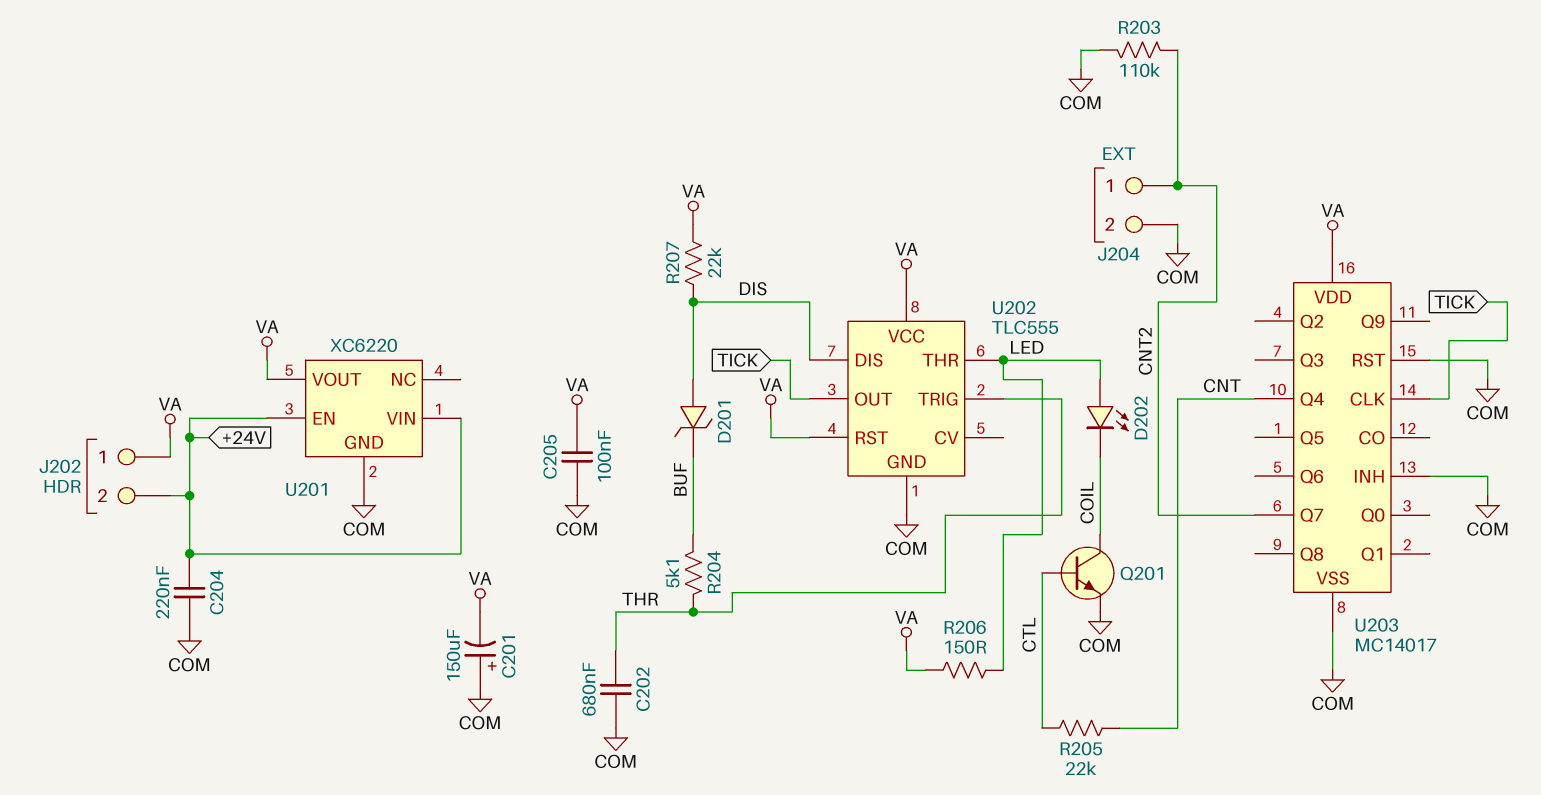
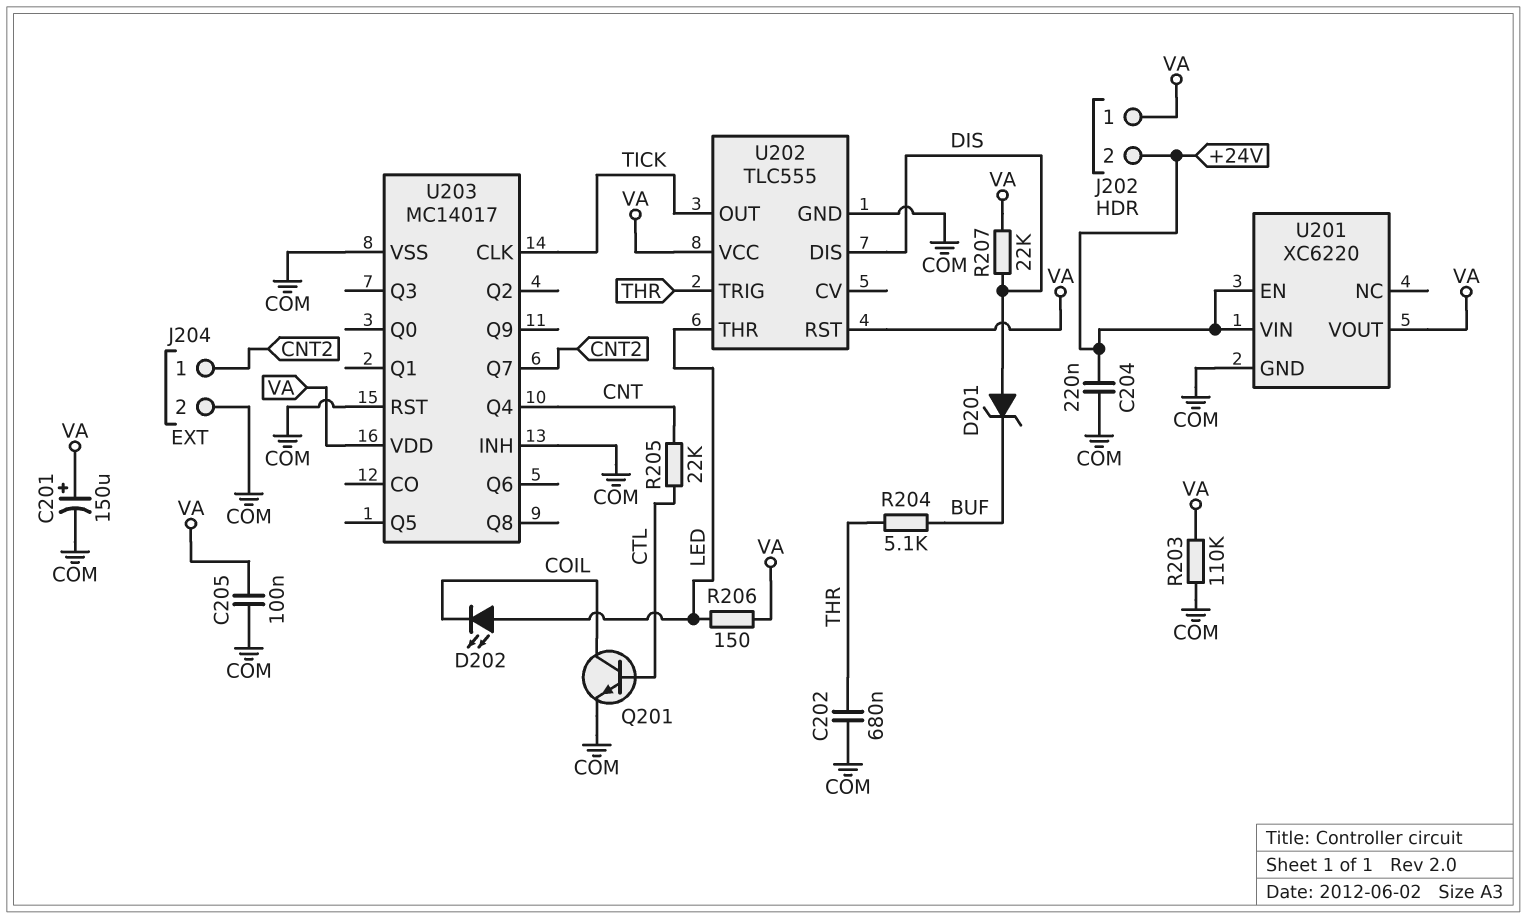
C201: 150uF (plus COM, minus VA) -> 150uF (plus VA, minus COM)
R203: 110k (CNT2, COM) -> 110k (COM, VA)

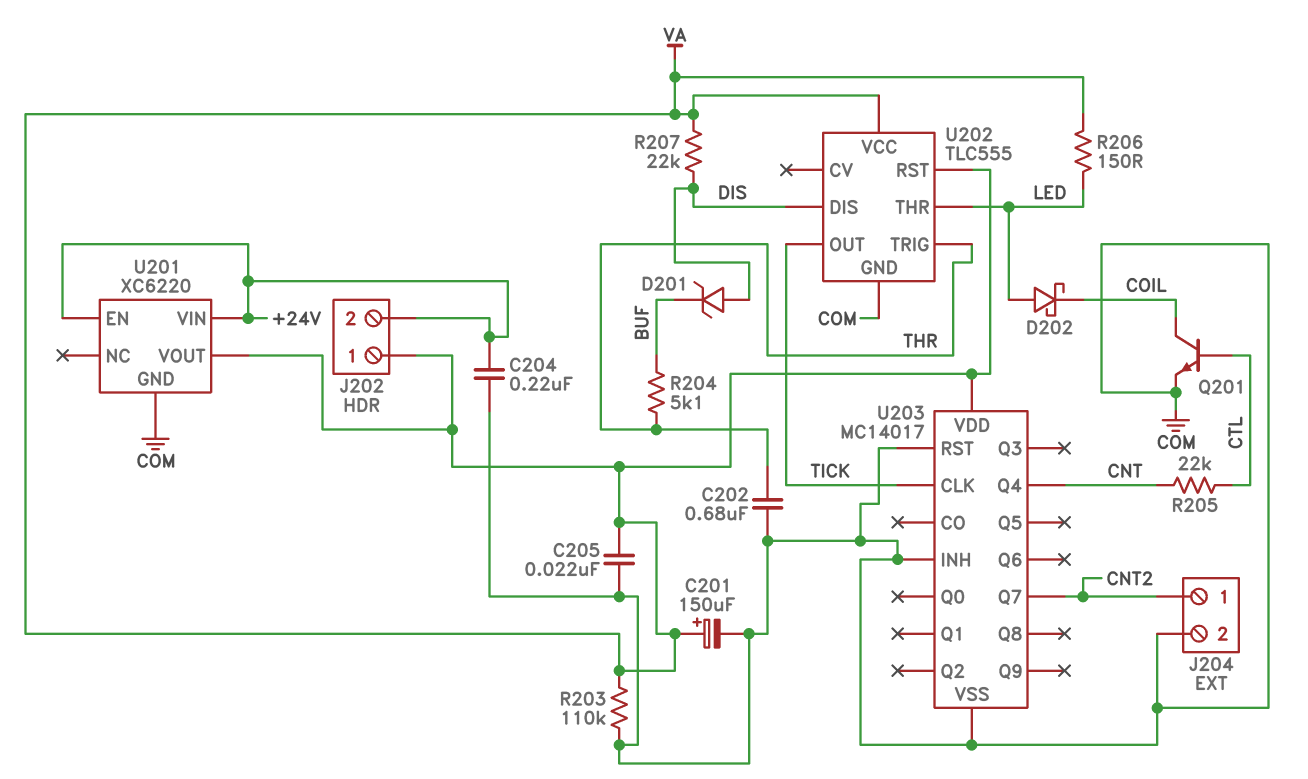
C205: 100nF (COM, VA) -> 22nF (COM, VA)
D202: LED (A LED, K COIL) -> schottky (A LED, K COIL)

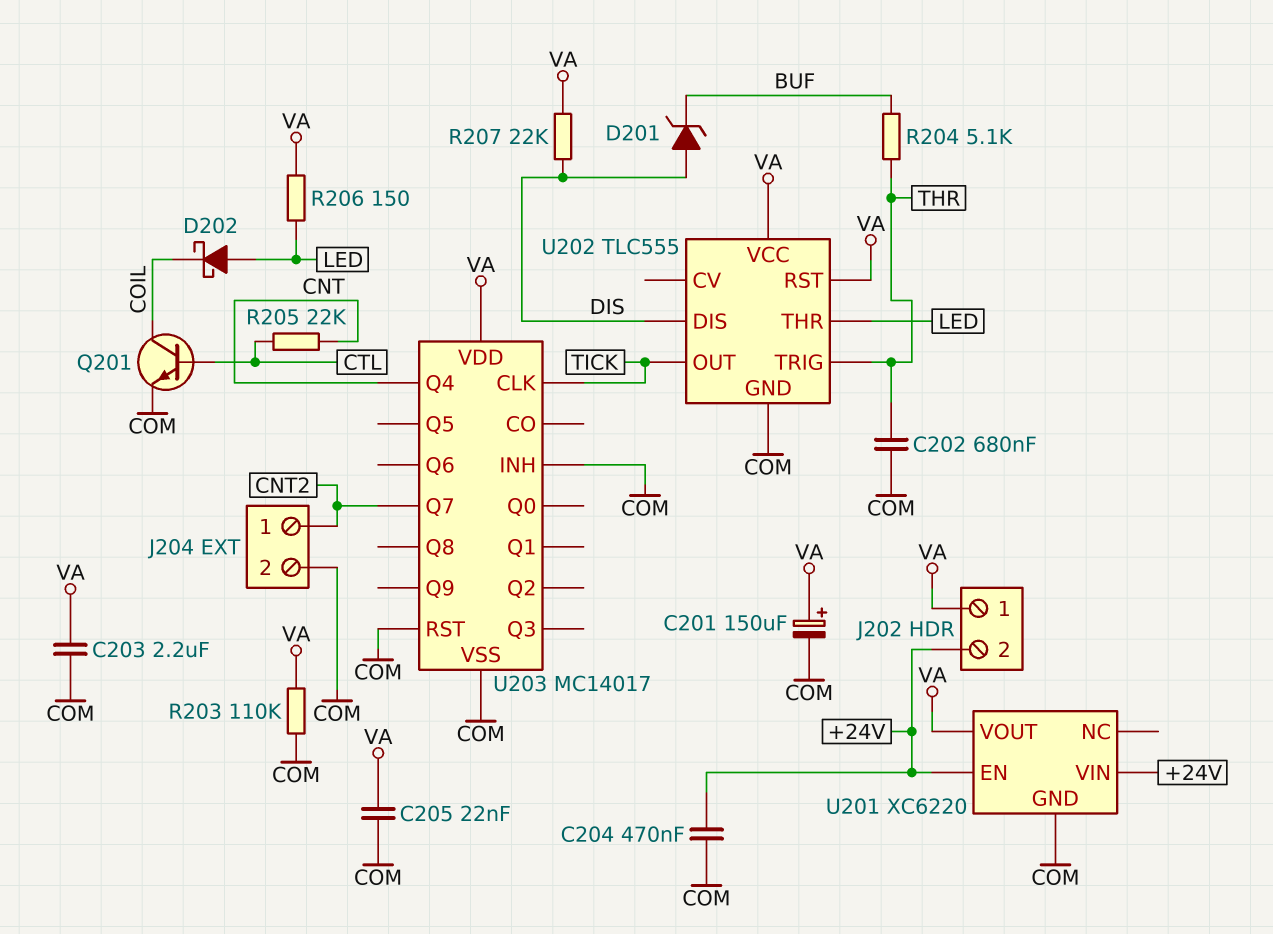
C203: none -> 2.2uF (COM, VA)
C204: 220nF (+24V, COM) -> 470nF (+24V, COM)

